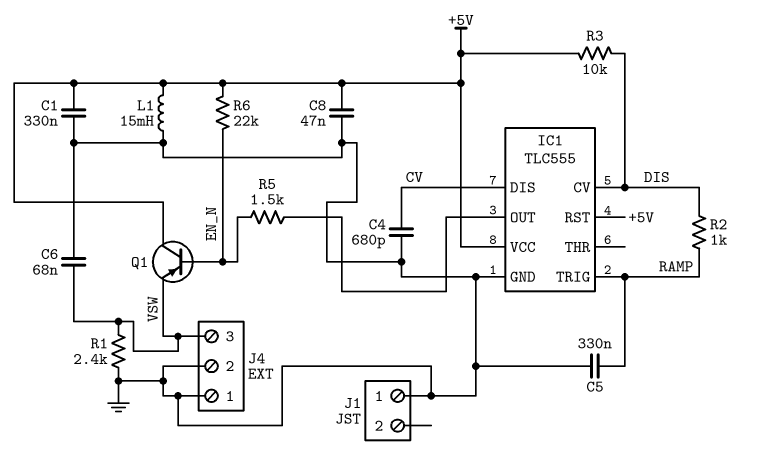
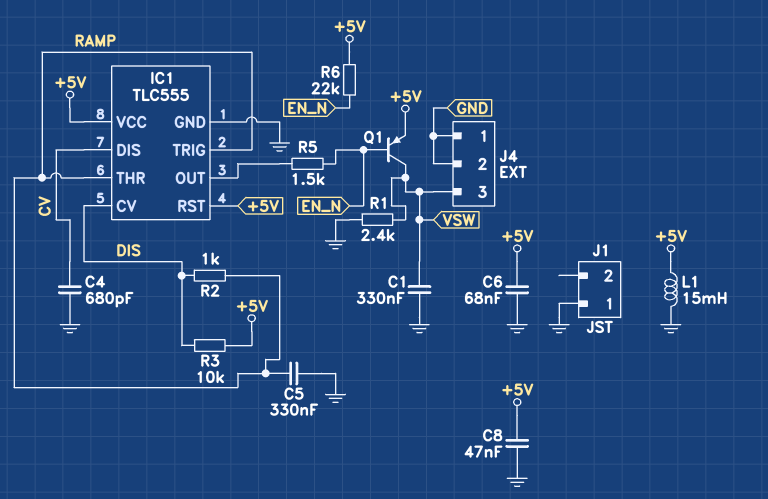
C1: 330nF (+5V, GND) -> 330nF (GND, VSW)
C6: 68nF (GND, VSW) -> 68nF (+5V, GND)
IC1 pin THR: none -> RAMP
Q1: PNP (B EN_N, C +5V, E VSW) -> PNP (B EN_N, C VSW, E +5V)

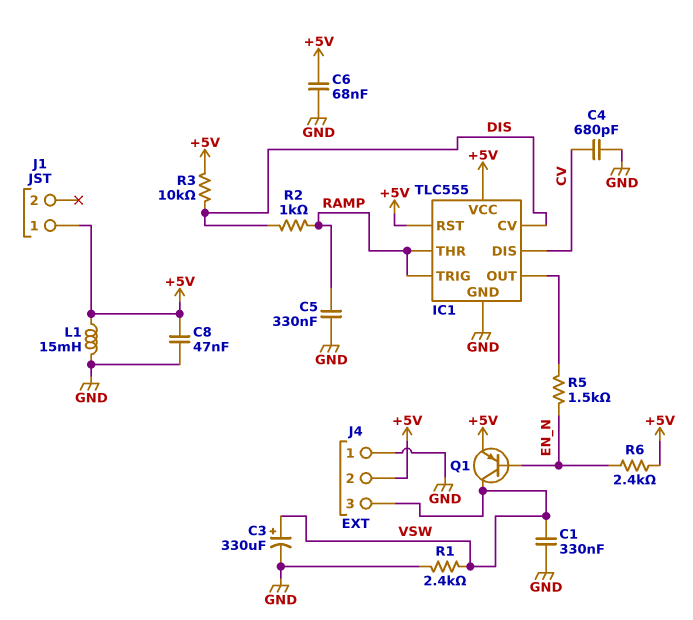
C3: none -> 330uF (plus VSW, minus GND)
J1 pin 1: GND -> +5V
J4 pin 2: GND -> +5V
R6: 22k (+5V, EN_N) -> 2.4k (+5V, EN_N)

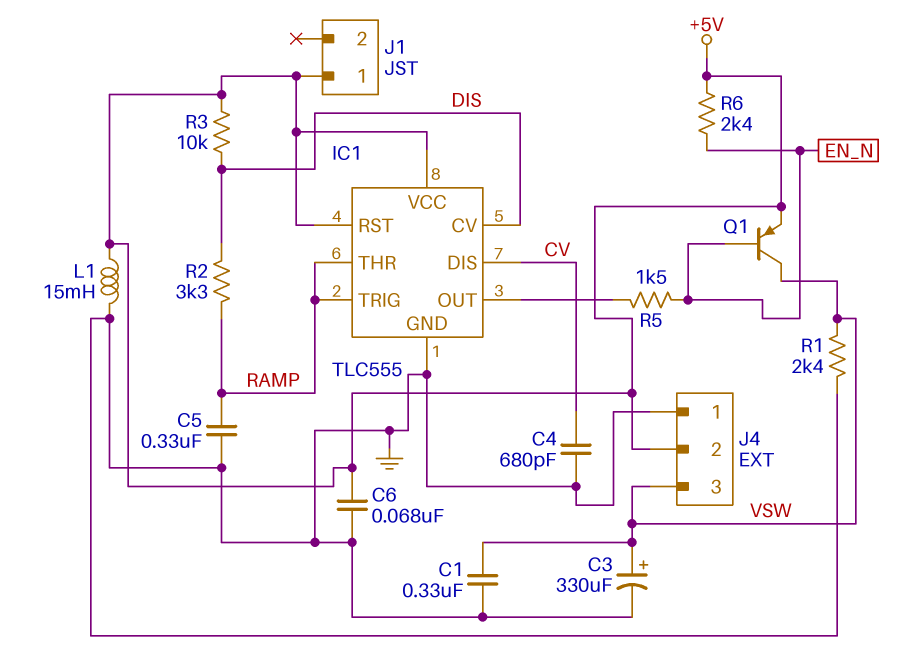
C8: 47nF (+5V, GND) -> none
R2: 1k (DIS, RAMP) -> 3.3k (DIS, RAMP)

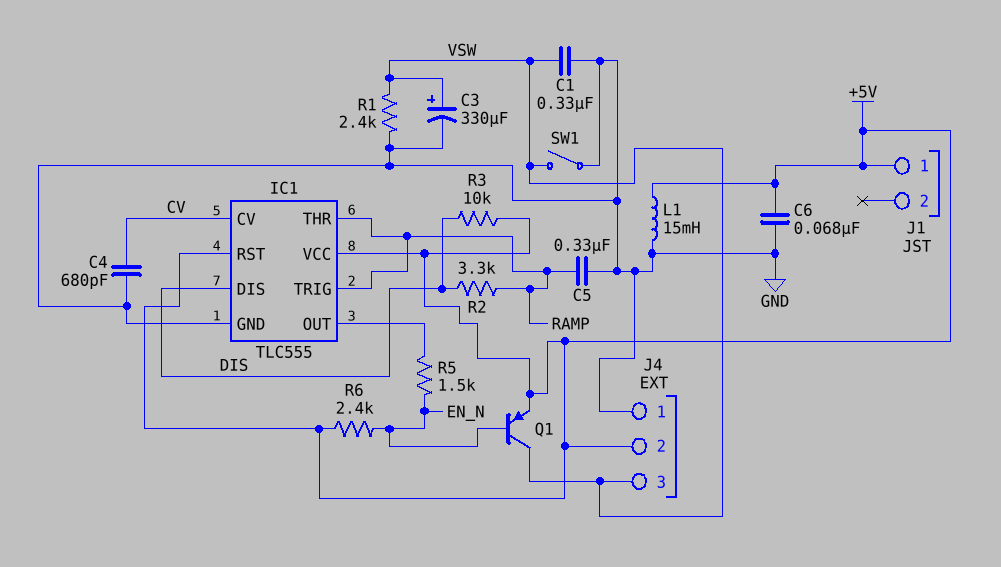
IC1 pin CV: DIS -> CV
IC1 pin DIS: CV -> DIS
SW1: none -> switch (GND, VSW)

